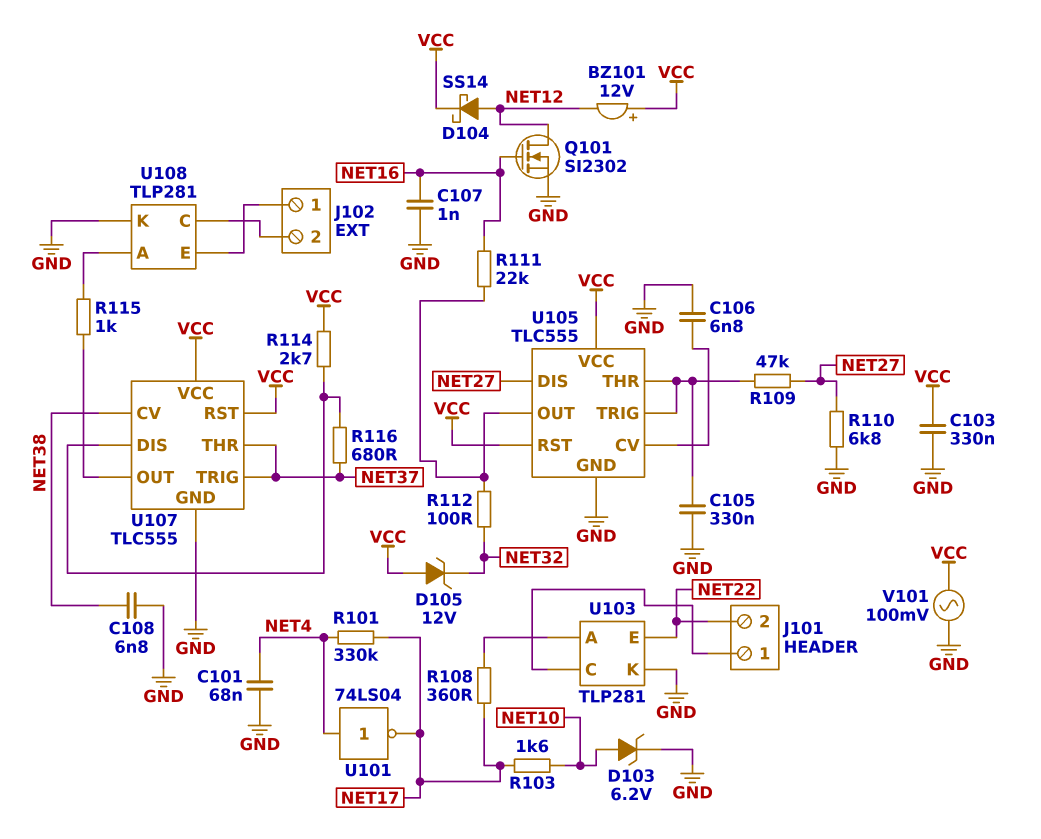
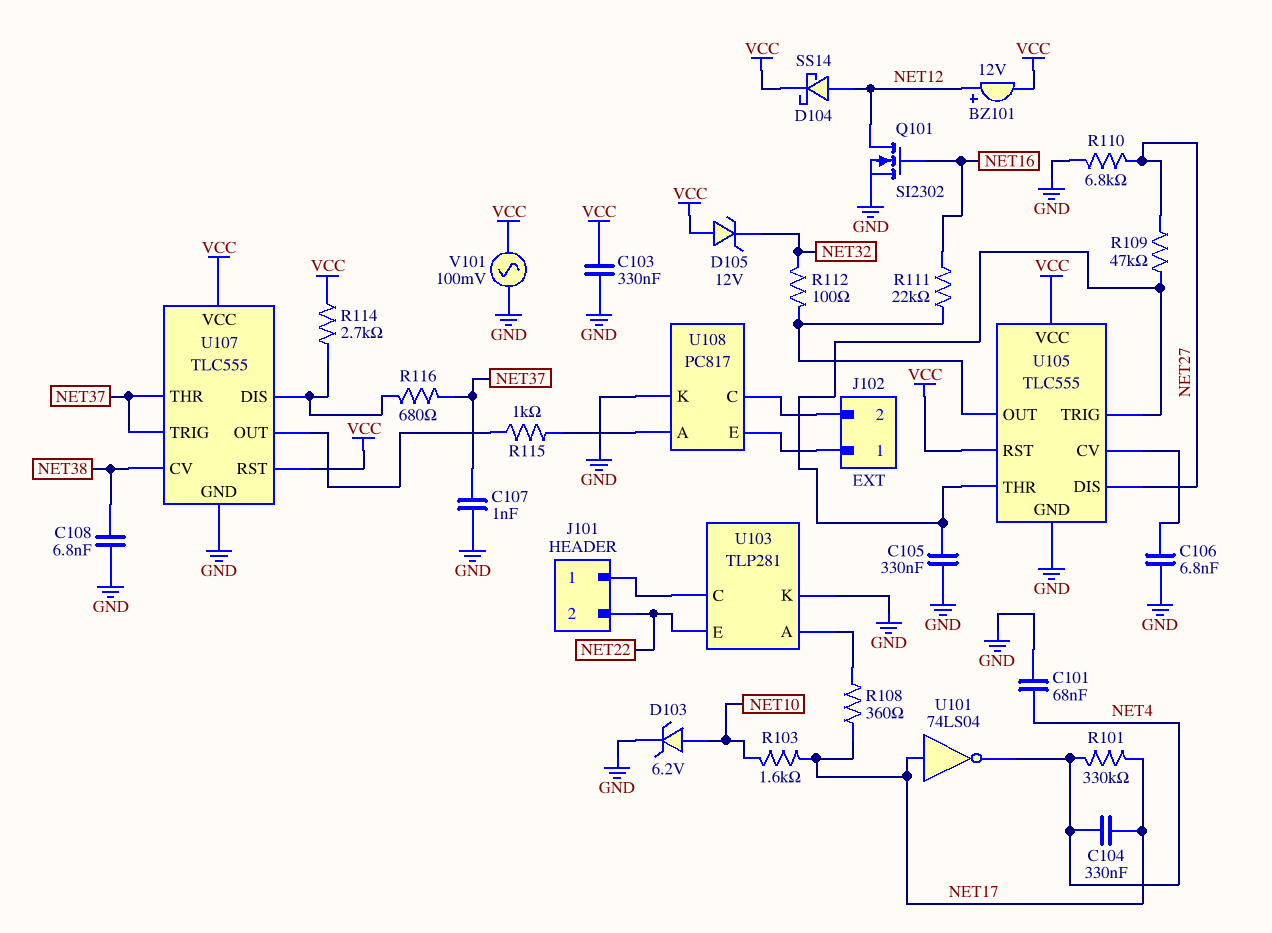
BZ101: buzzer 12V (plus VCC, minus NET12) -> buzzer 12V (plus NET12, minus VCC)
C104: none -> 330nF (NET4, NET17)
C107: 1nF (GND, NET16) -> 1nF (GND, NET37)
U101: NOT 74LS04 (in NET4, out NET17) -> NOT 74LS04 (in NET17, out NET4)
U108: TLP281 -> PC817

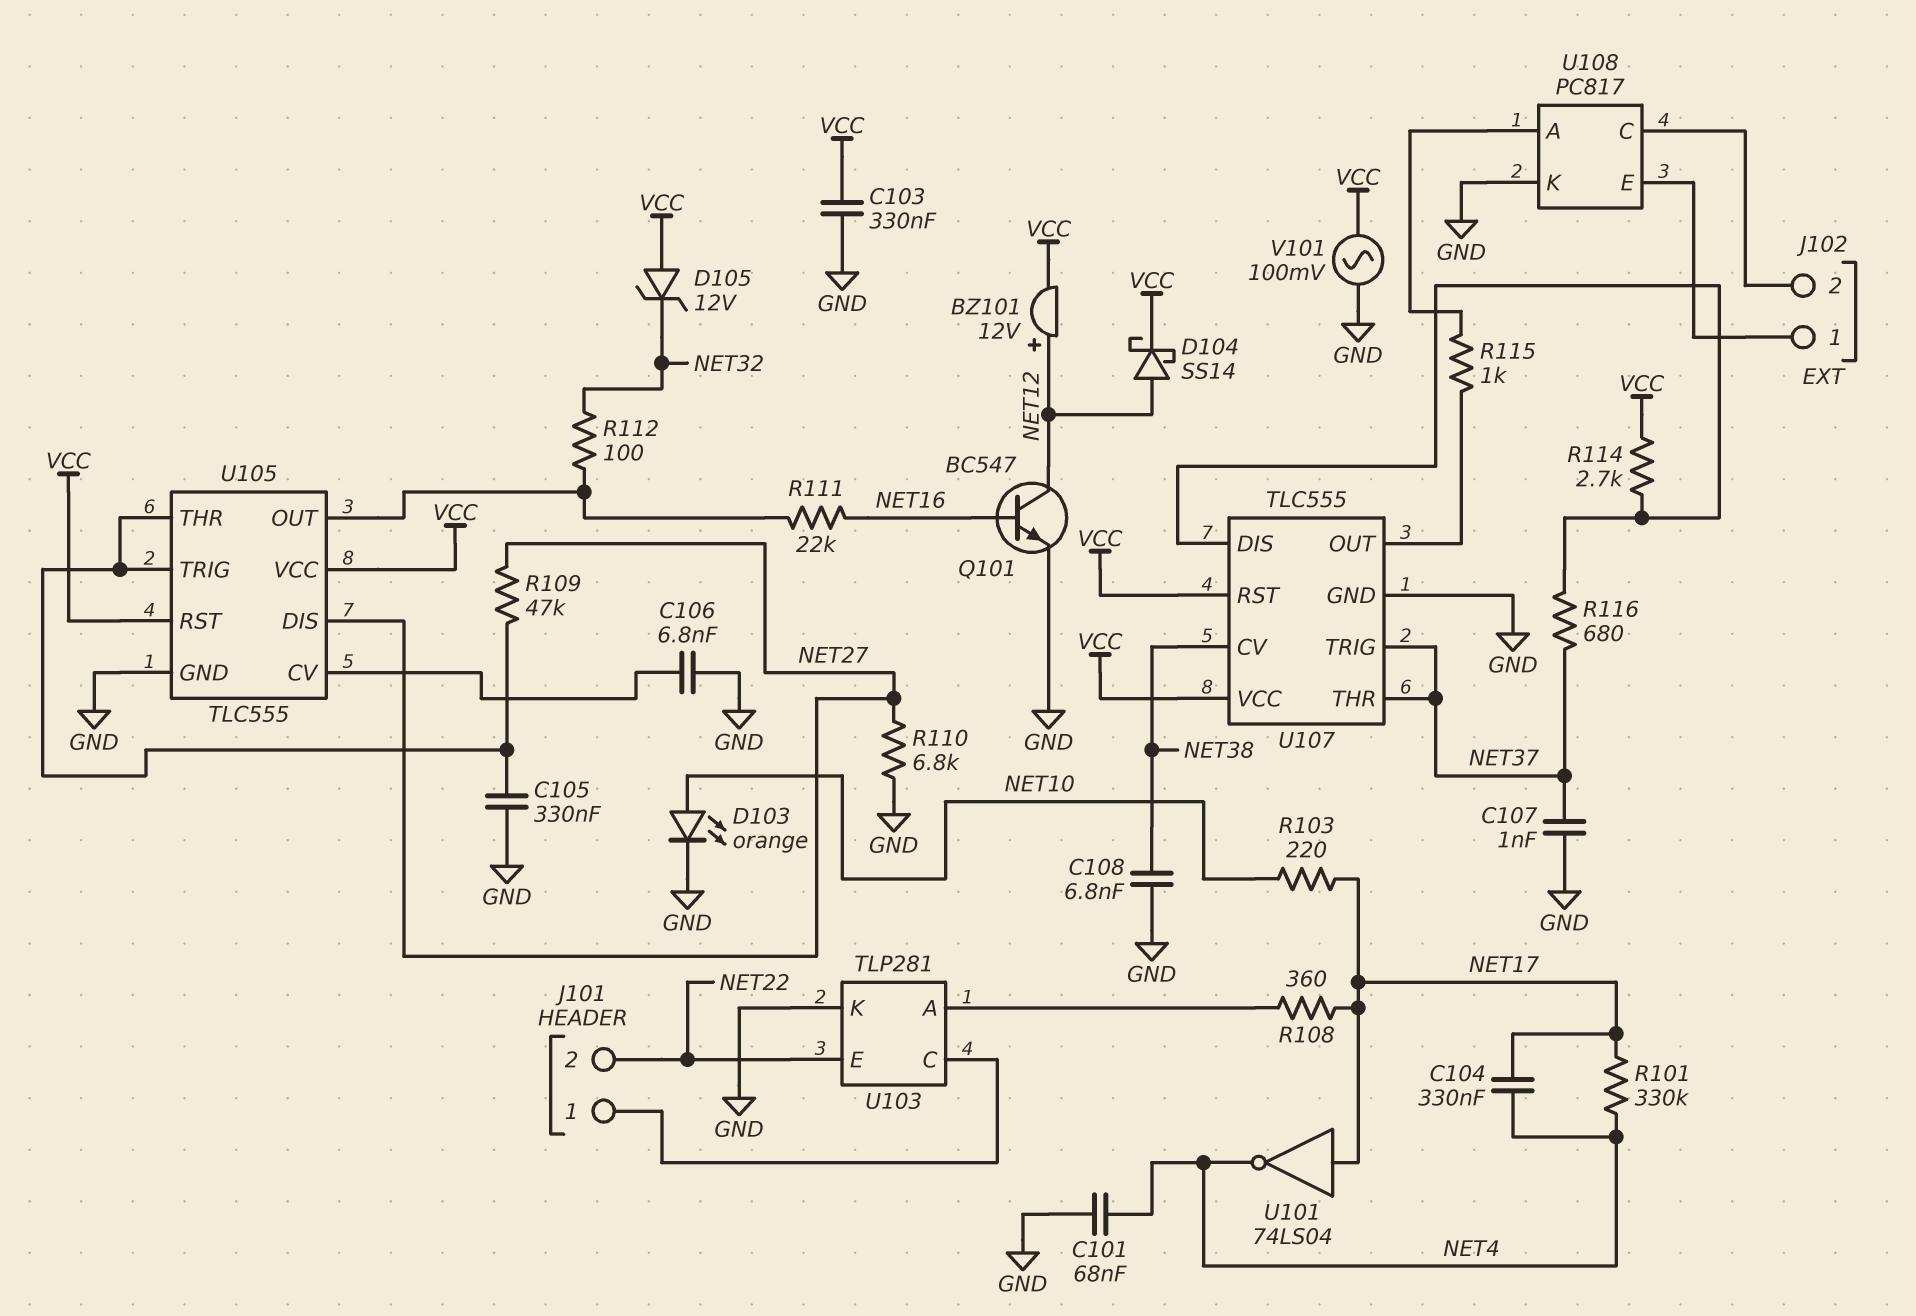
D103: zener 6.2V (A NET10, K GND) -> LED orange (A NET10, K GND)
Q101: NMOS SI2302 (G NET16, D NET12, S GND) -> NPN BC547 (B NET16, C NET12, E GND)
R103: 1.6k (NET10, NET17) -> 220 (NET10, NET17)

